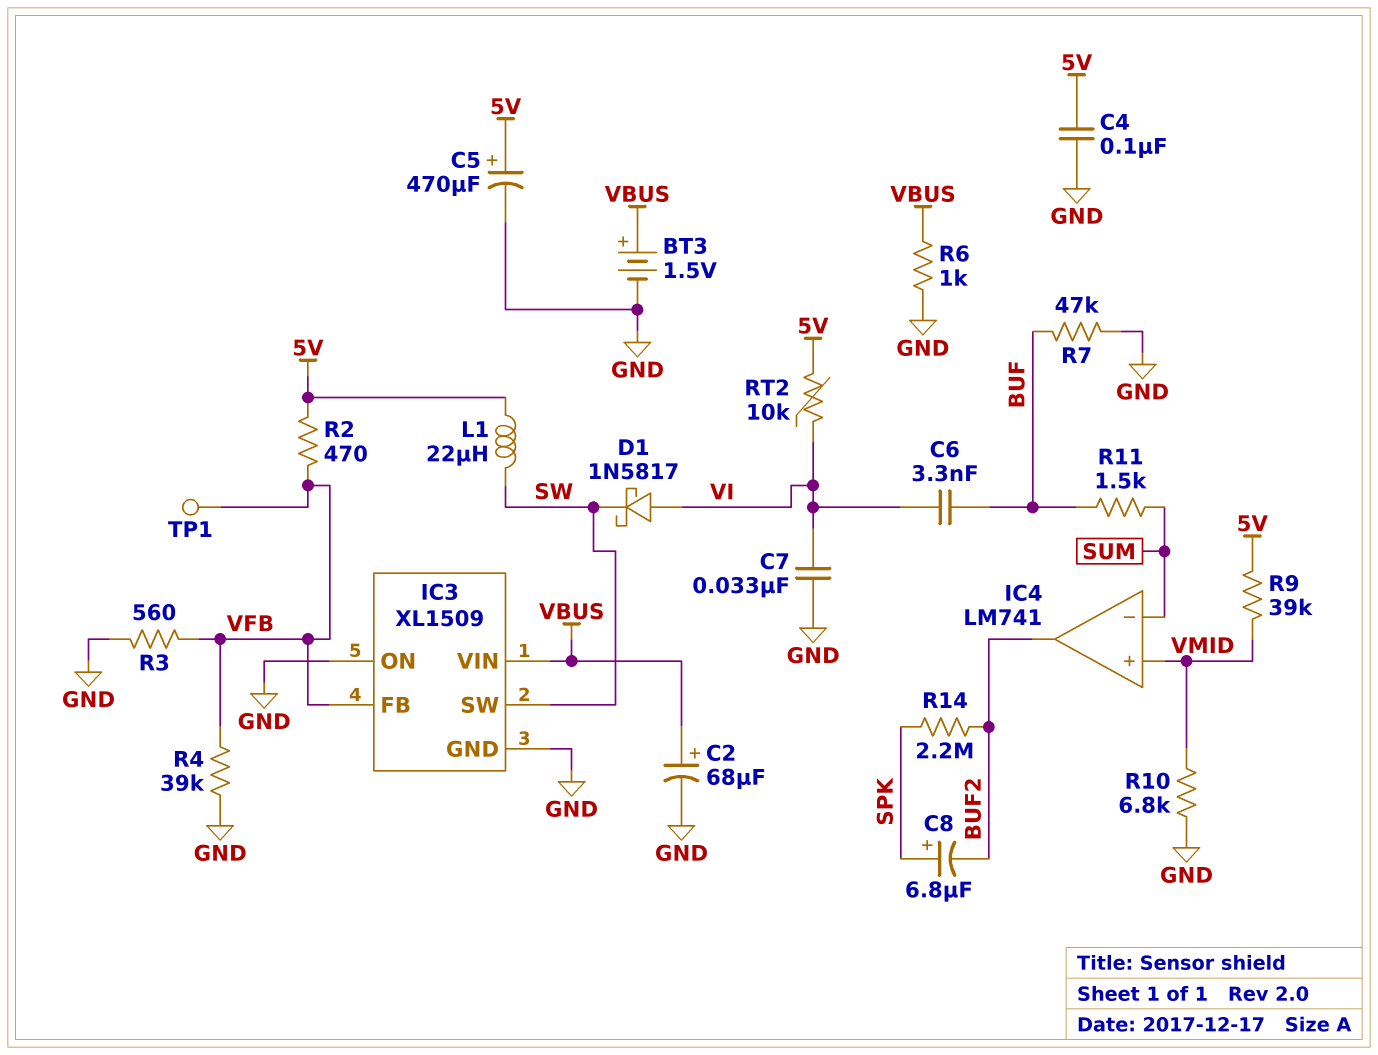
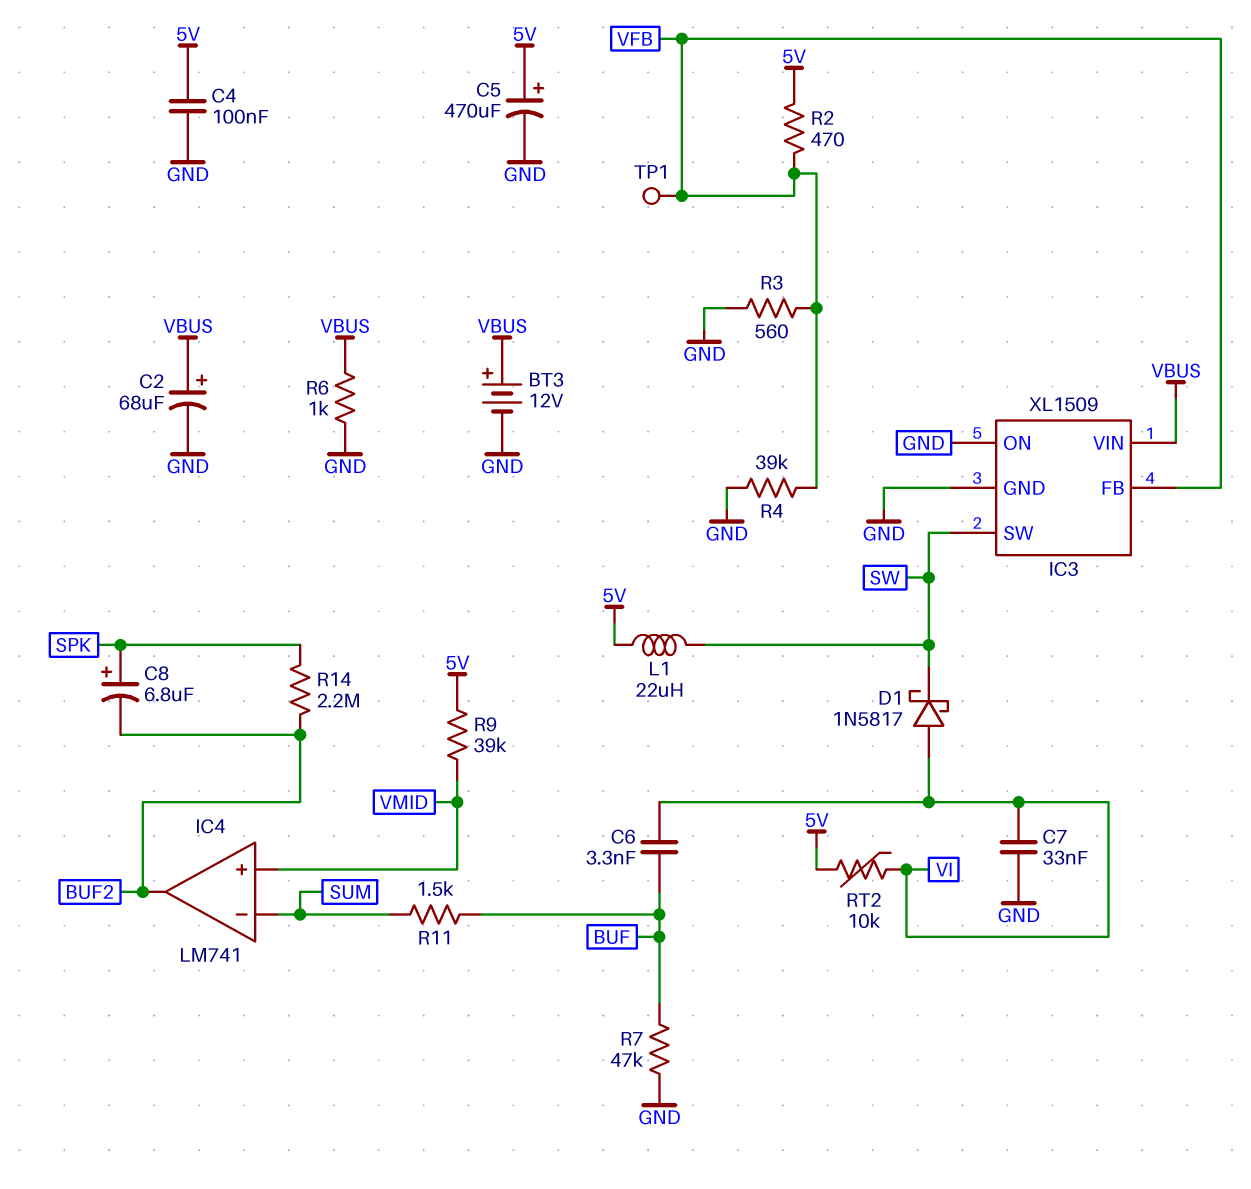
BT3: 1.5V (plus VBUS, minus GND) -> 12V (plus VBUS, minus GND)
R10: 6.8k (GND, VMID) -> none

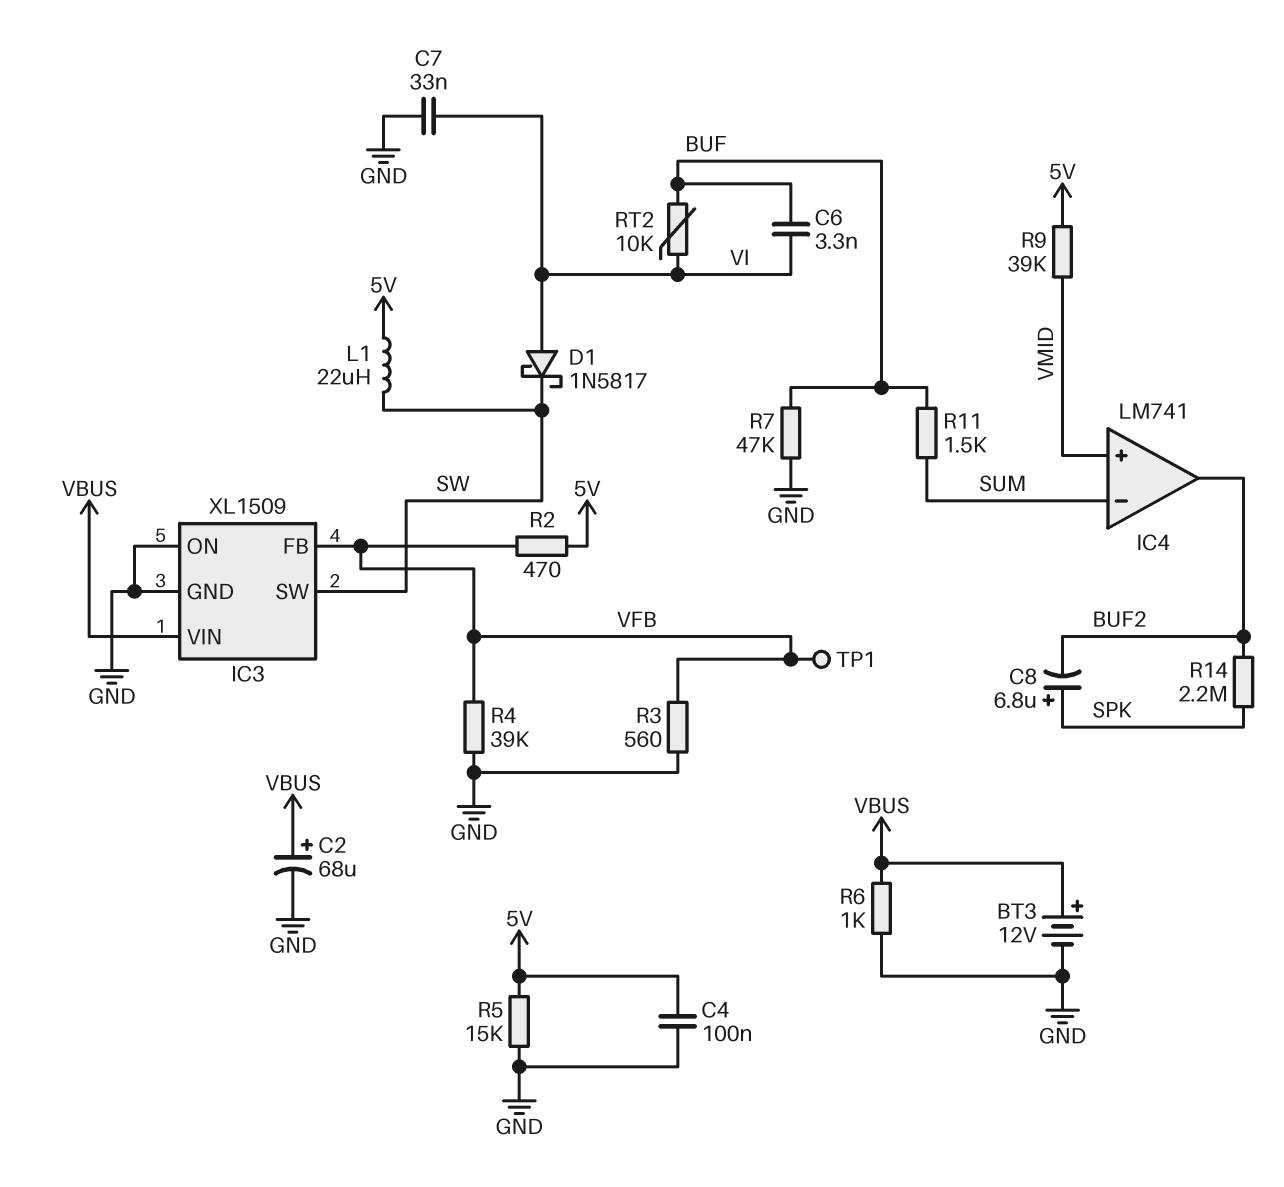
C5: 470uF (plus 5V, minus GND) -> none
R5: none -> 15k (5V, GND)
RT2: 10k (5V, VI) -> 10k (BUF, VI)

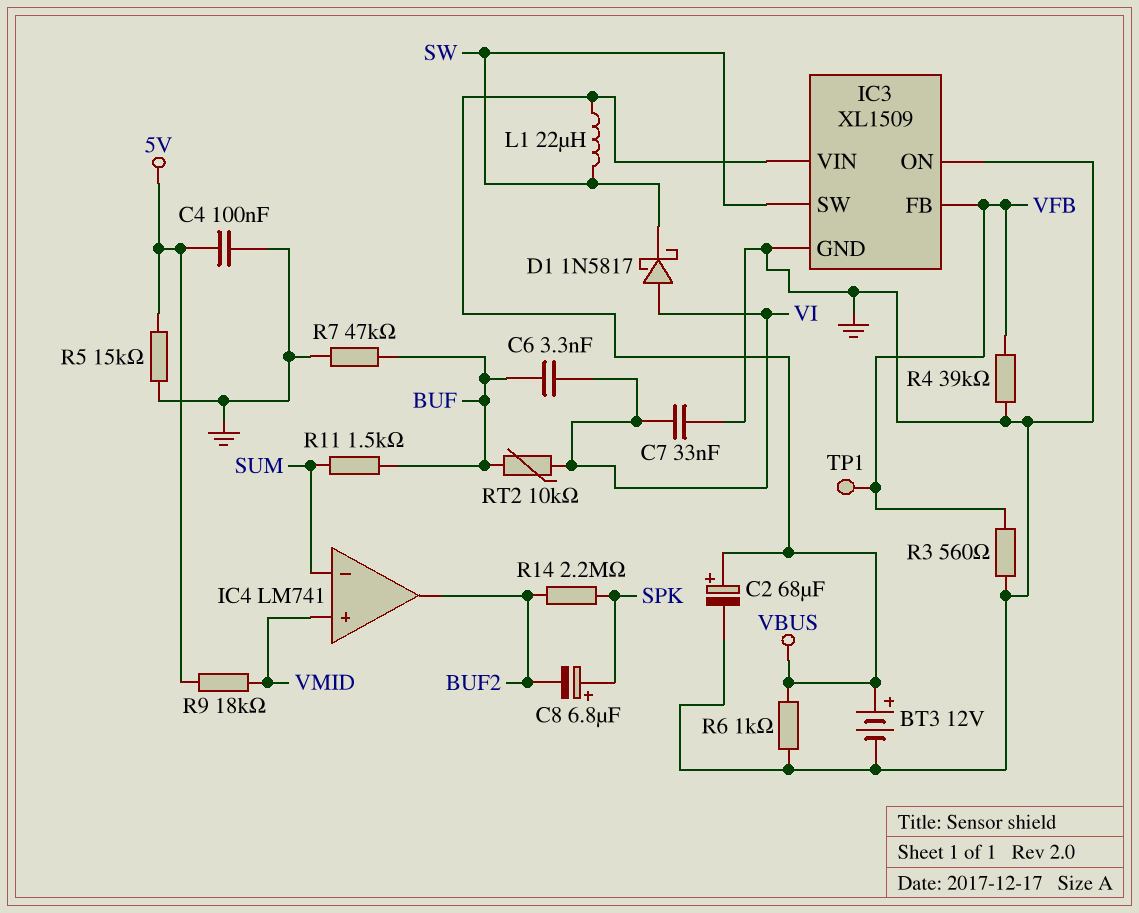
L1: 22uH (5V, SW) -> 22uH (SW, VBUS)
R2: 470 (5V, VFB) -> none
R9: 39k (5V, VMID) -> 18k (5V, VMID)

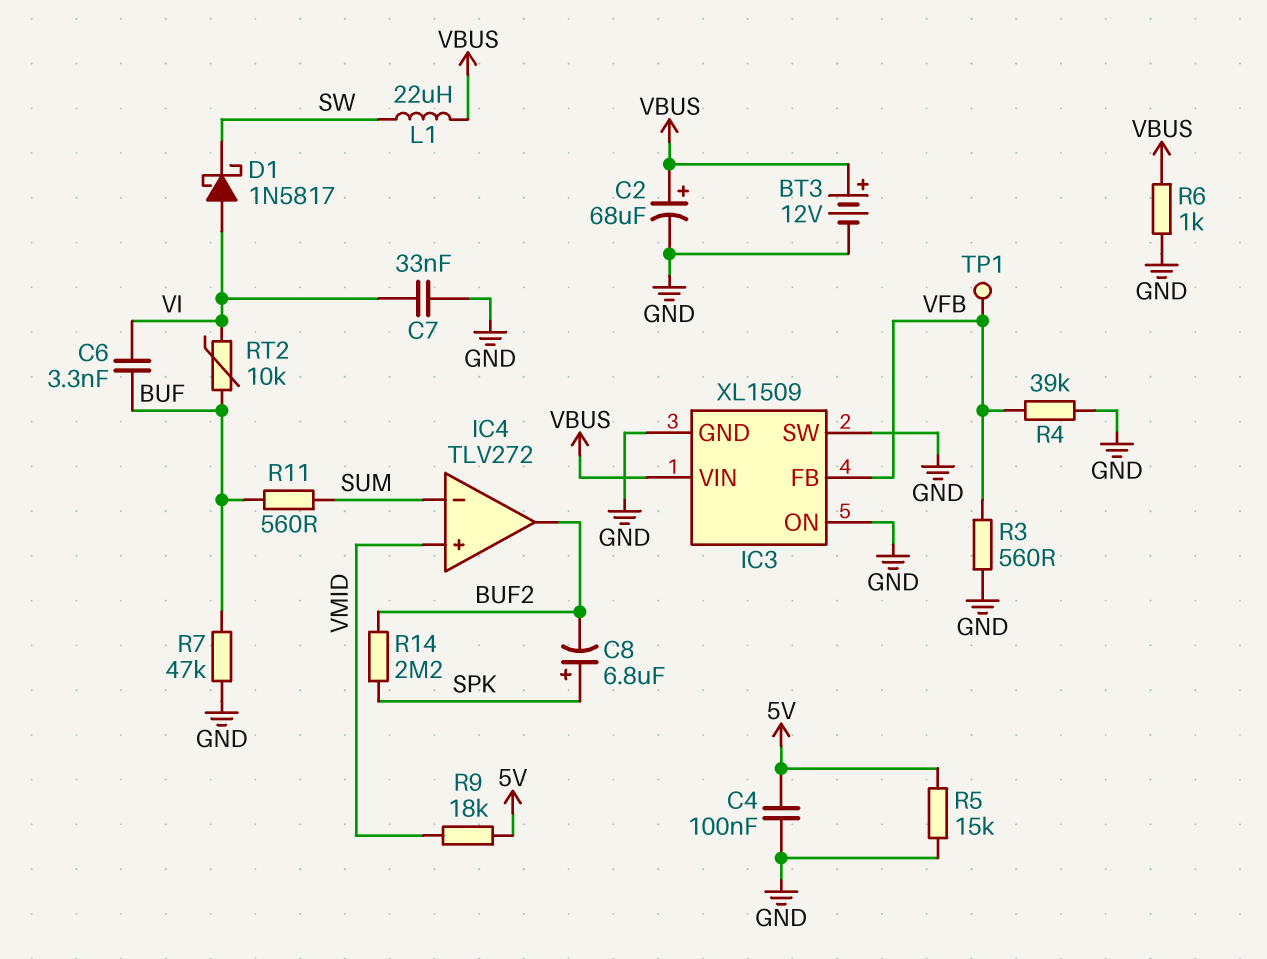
IC3 pin SW: SW -> GND
IC4: LM741 -> TLV272
R11: 1.5k (BUF, SUM) -> 560 (BUF, SUM)

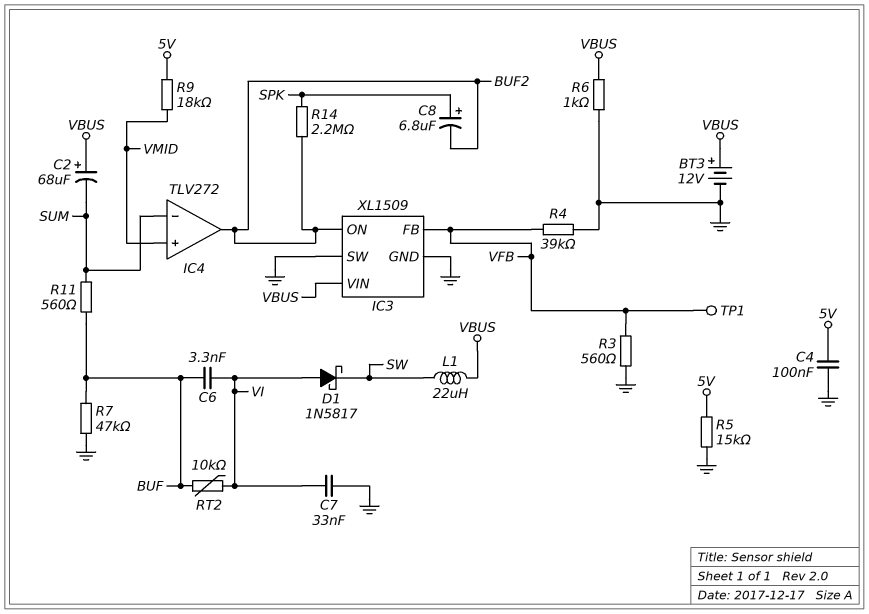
C2: 68uF (plus VBUS, minus GND) -> 68uF (plus VBUS, minus SUM)
IC3 pin ON: GND -> BUF2

